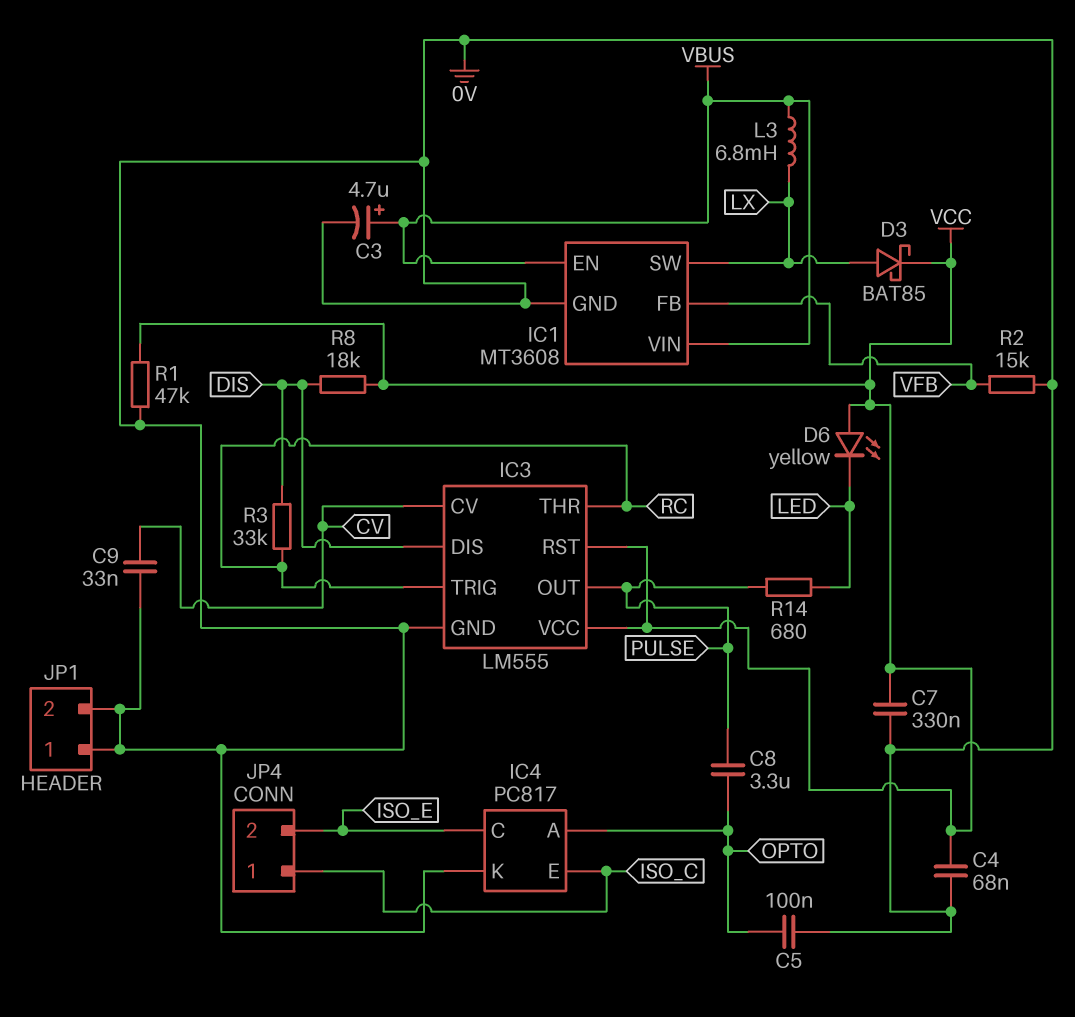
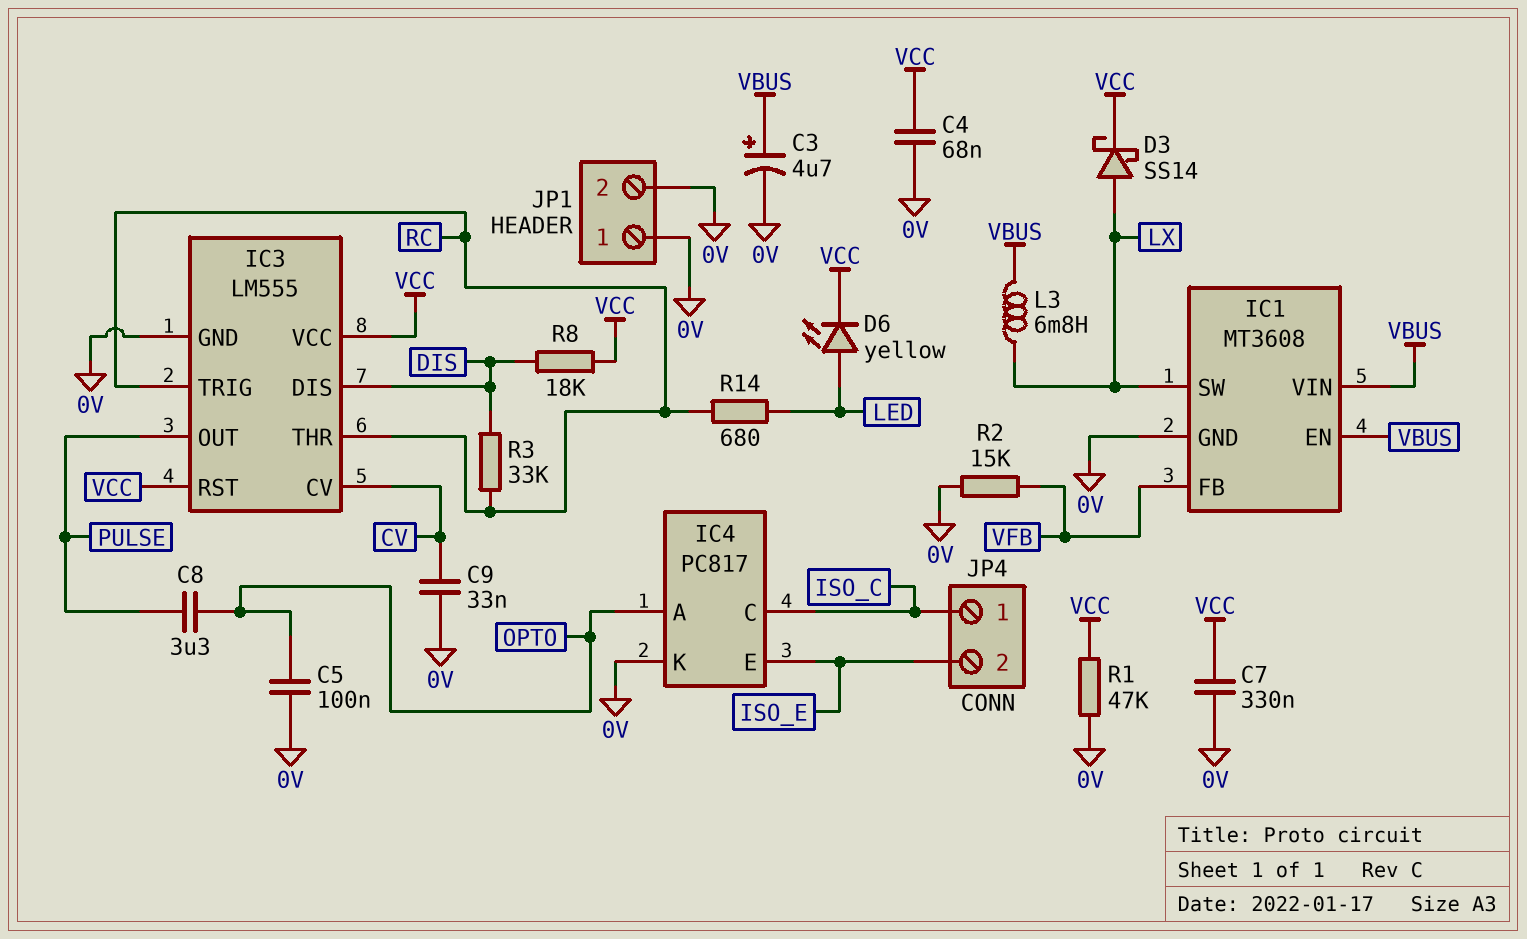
D3: schottky BAT85 (A LX, K VCC) -> schottky SS14 (A LX, K VCC)
D6: LED yellow (A VCC, K LED) -> LED yellow (A LED, K VCC)
IC4 pin C: ISO_E -> ISO_C
IC4 pin E: ISO_C -> ISO_E
R14: 680 (LED, PULSE) -> 680 (LED, RC)

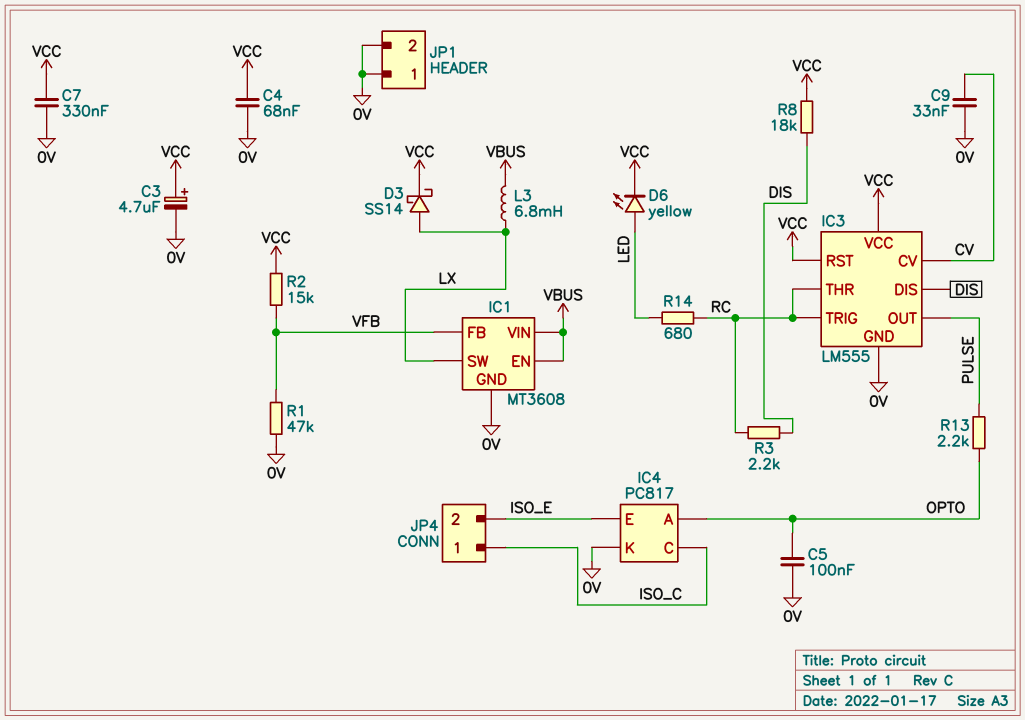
C3: 4.7uF (plus VBUS, minus 0V) -> 4.7uF (plus VCC, minus 0V)
C8: 3.3uF (OPTO, PULSE) -> none
R1: 47k (0V, VCC) -> 47k (0V, VFB)
R2: 15k (0V, VFB) -> 15k (VCC, VFB)
R3: 33k (DIS, RC) -> 2.2k (DIS, RC)
R13: none -> 2.2k (OPTO, PULSE)

